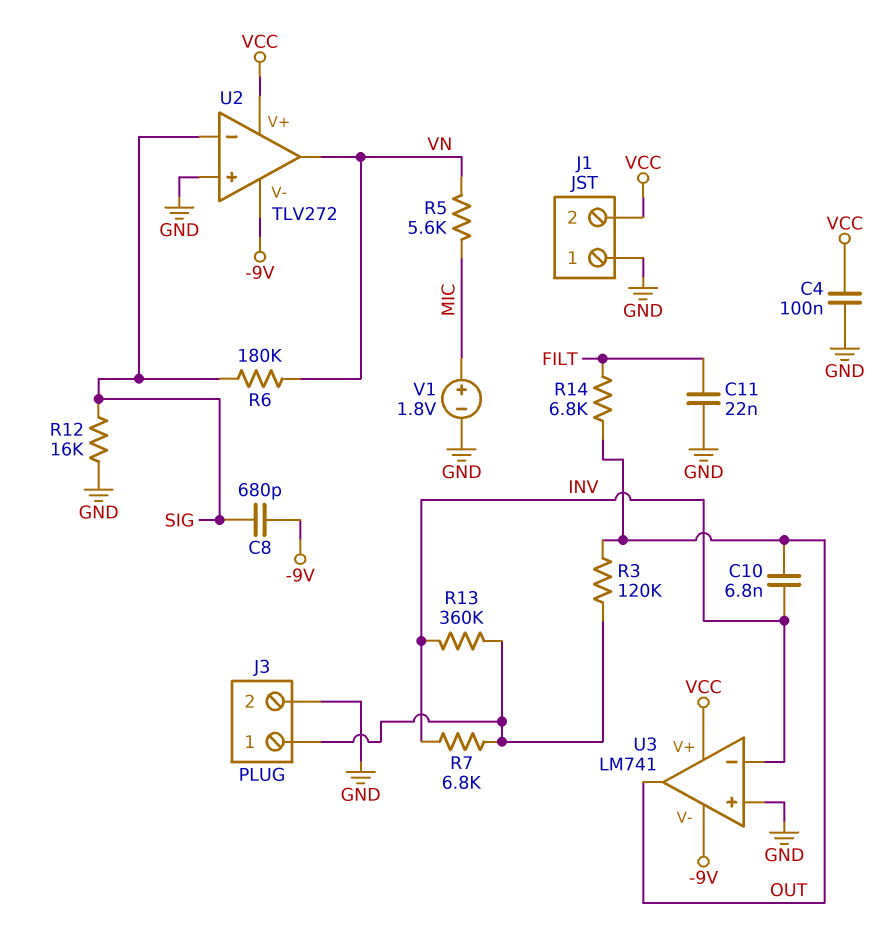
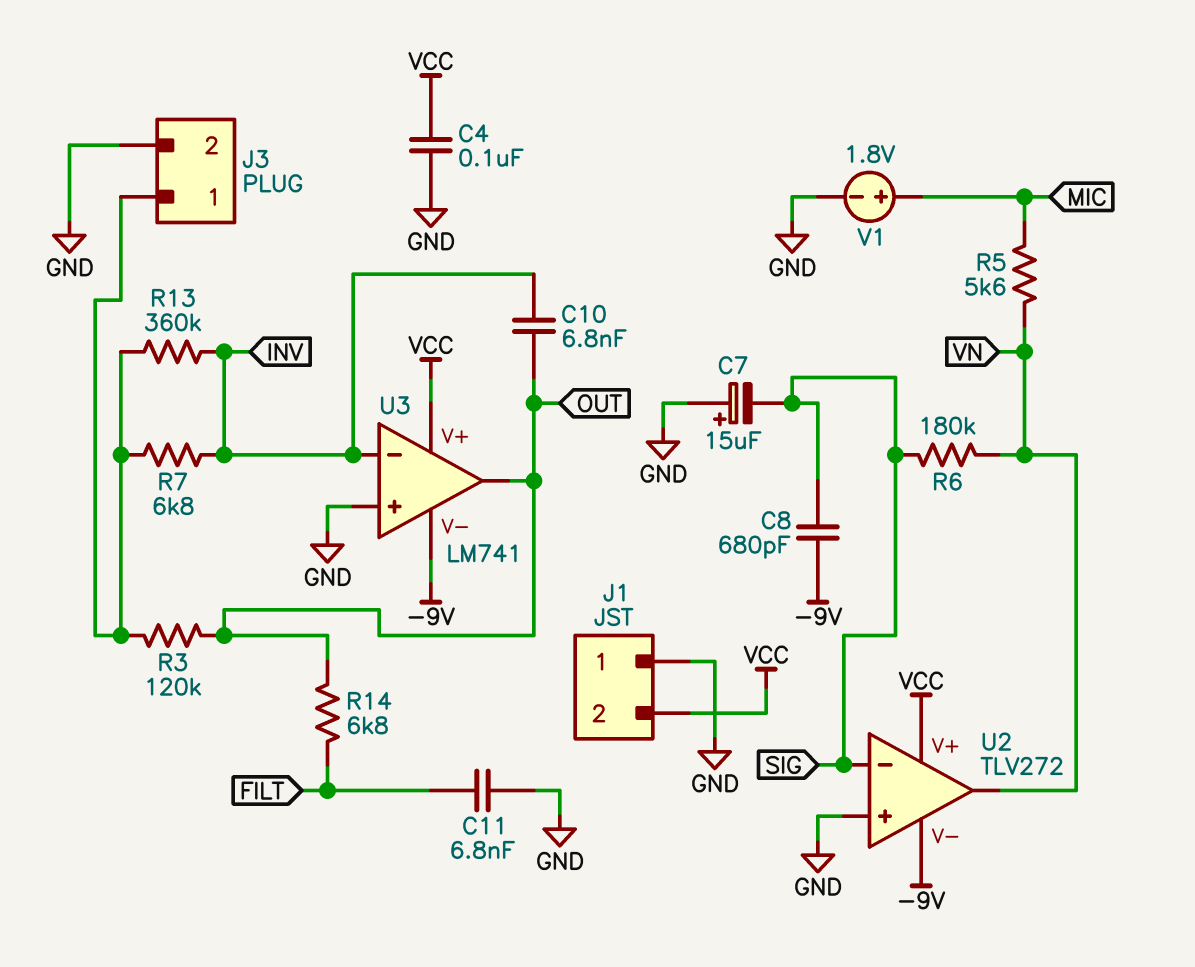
C7: none -> 15uF (plus GND, minus SIG)
C11: 22nF (FILT, GND) -> 6.8nF (FILT, GND)
R12: 16k (GND, SIG) -> none

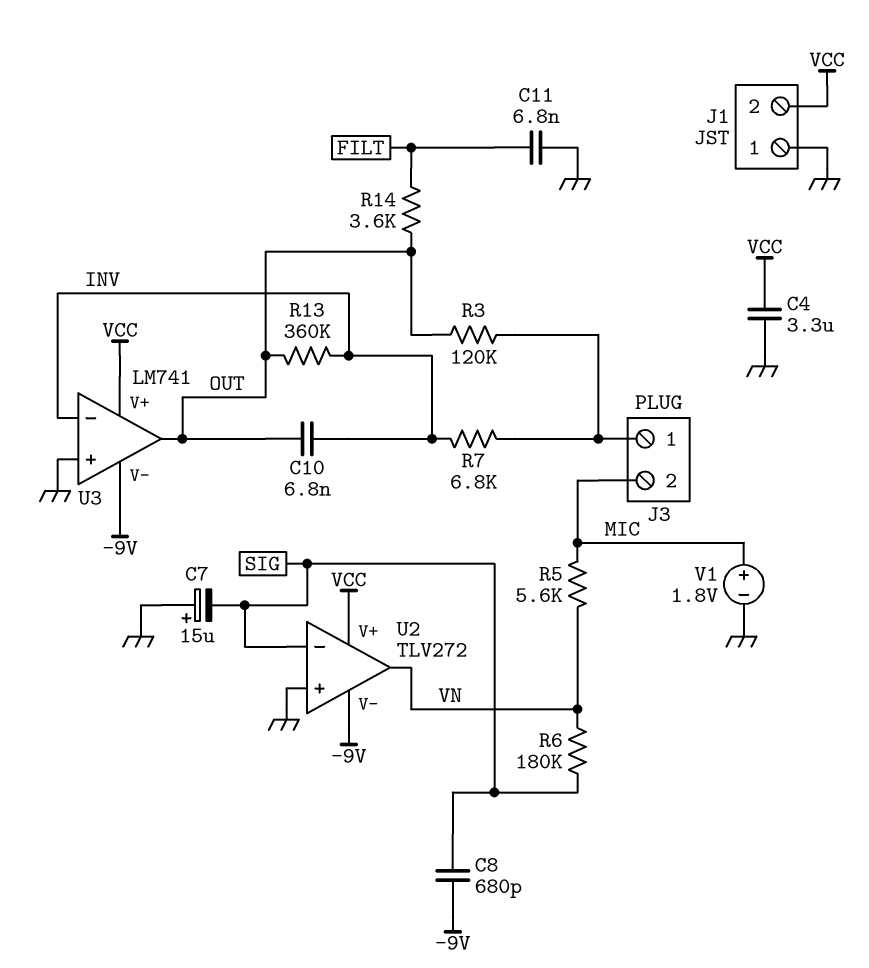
C4: 100nF (GND, VCC) -> 3.3uF (GND, VCC)
J3 pin 2: GND -> MIC
R13: 360k (INV, J3/1) -> 360k (INV, OUT)
R14: 6.8k (FILT, OUT) -> 3.6k (FILT, OUT)

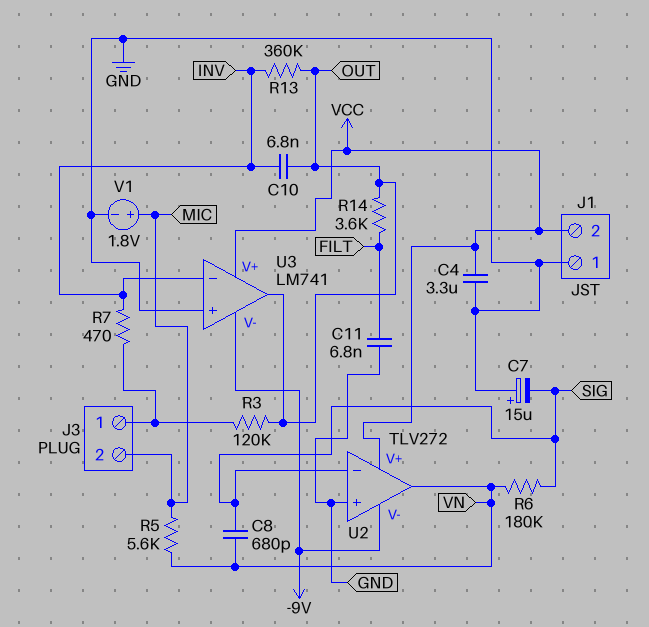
C8: 680pF (-9V, SIG) -> 680pF (SIG, VN)
R7: 6.8k (INV, J3/1) -> 470 (INV, J3/1)

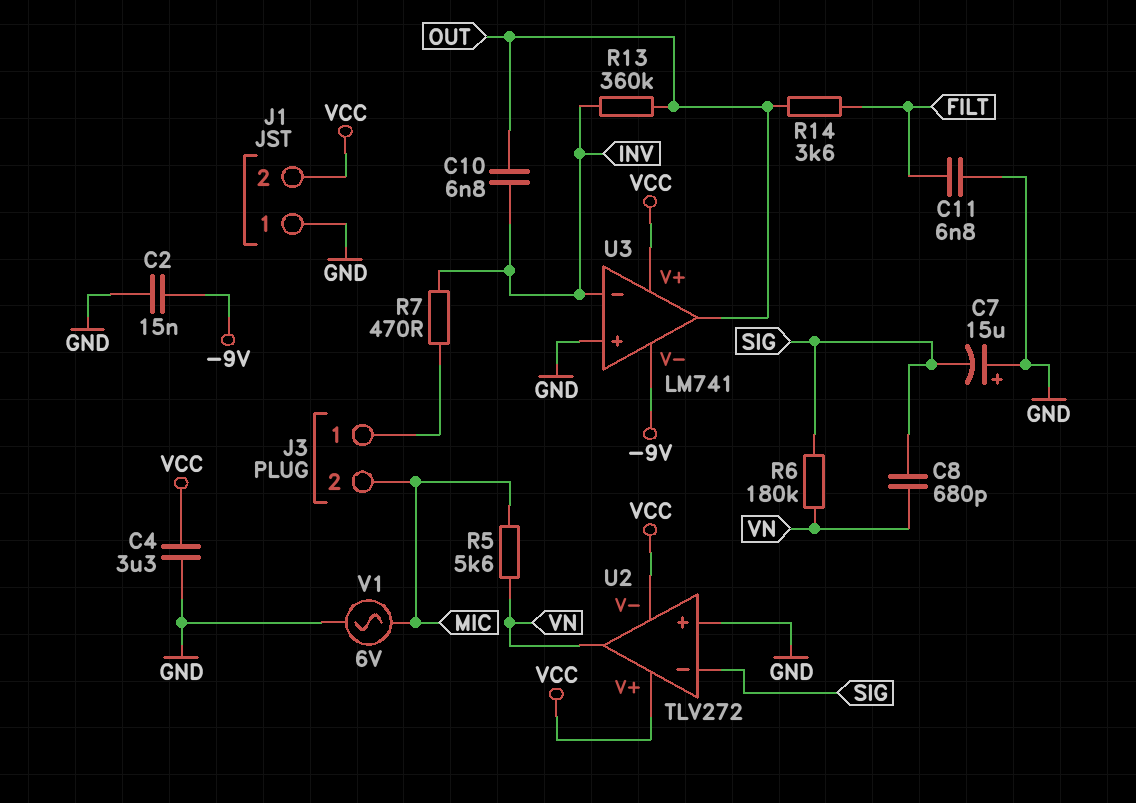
C2: none -> 15nF (-9V, GND)
R3: 120k (J3/1, OUT) -> none
U2 pin V-: -9V -> VCC
V1: 1.8V (plus MIC, minus GND) -> AC 6V (GND, MIC)

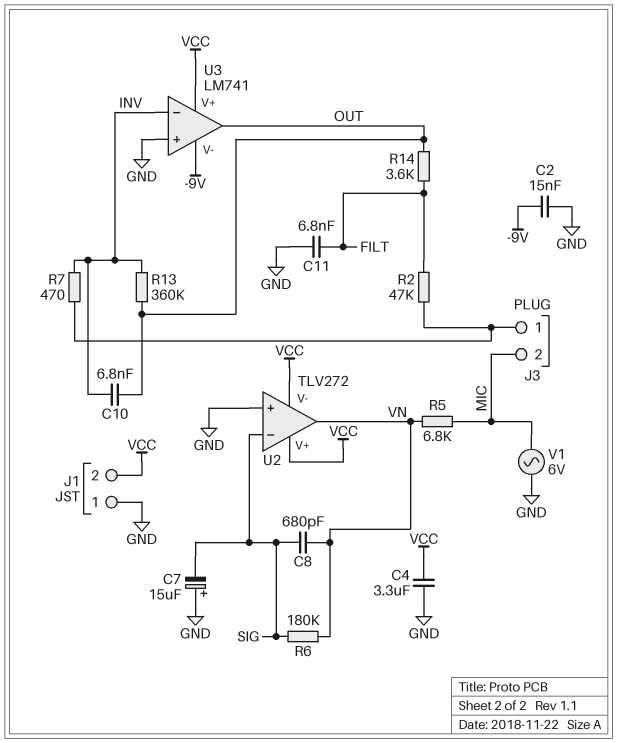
R2: none -> 47k (FILT, J3/1)
R5: 5.6k (MIC, VN) -> 6.8k (MIC, VN)

